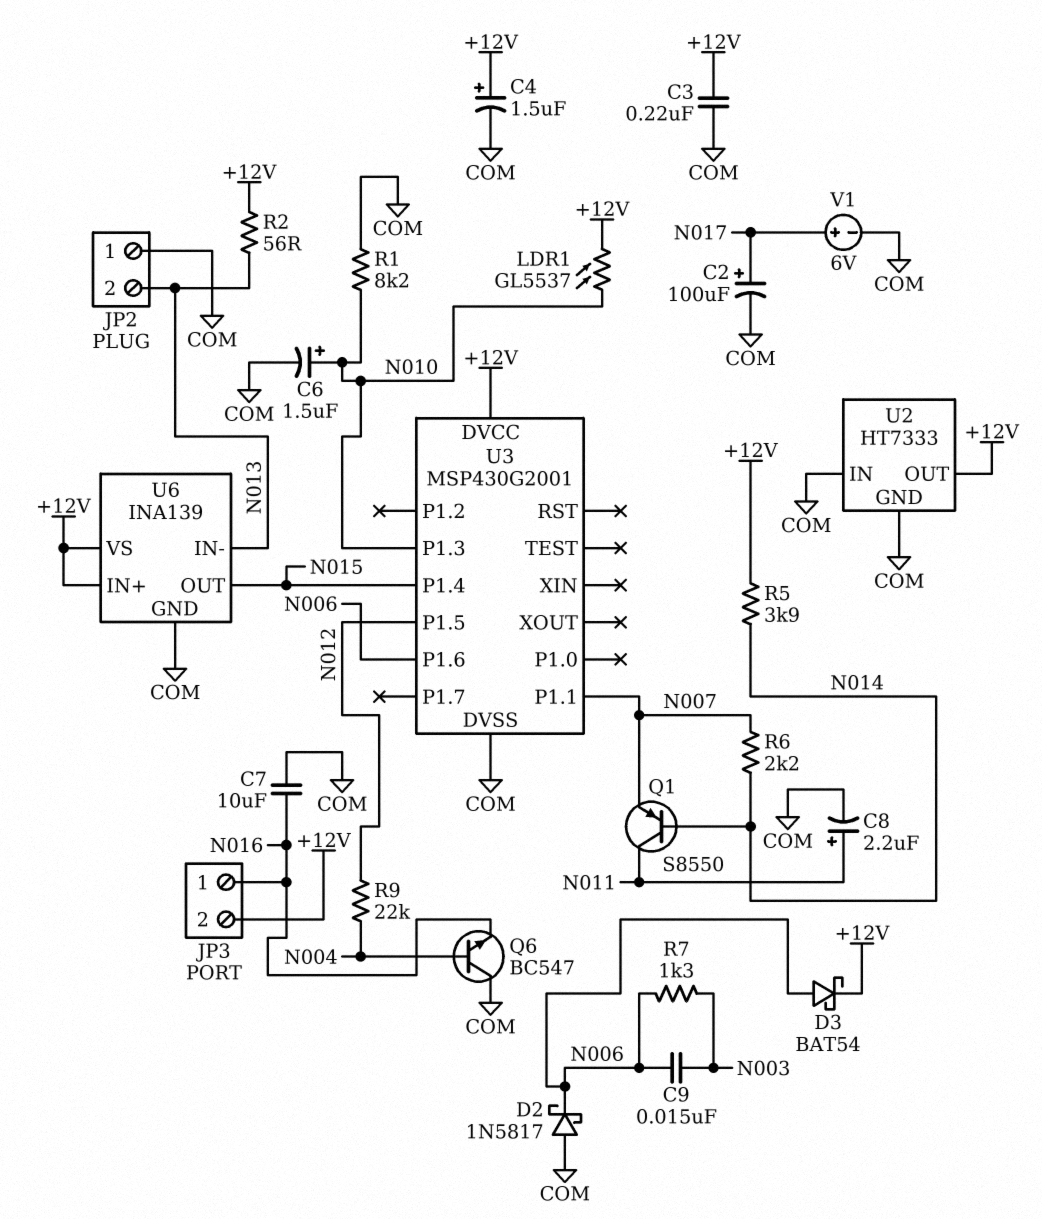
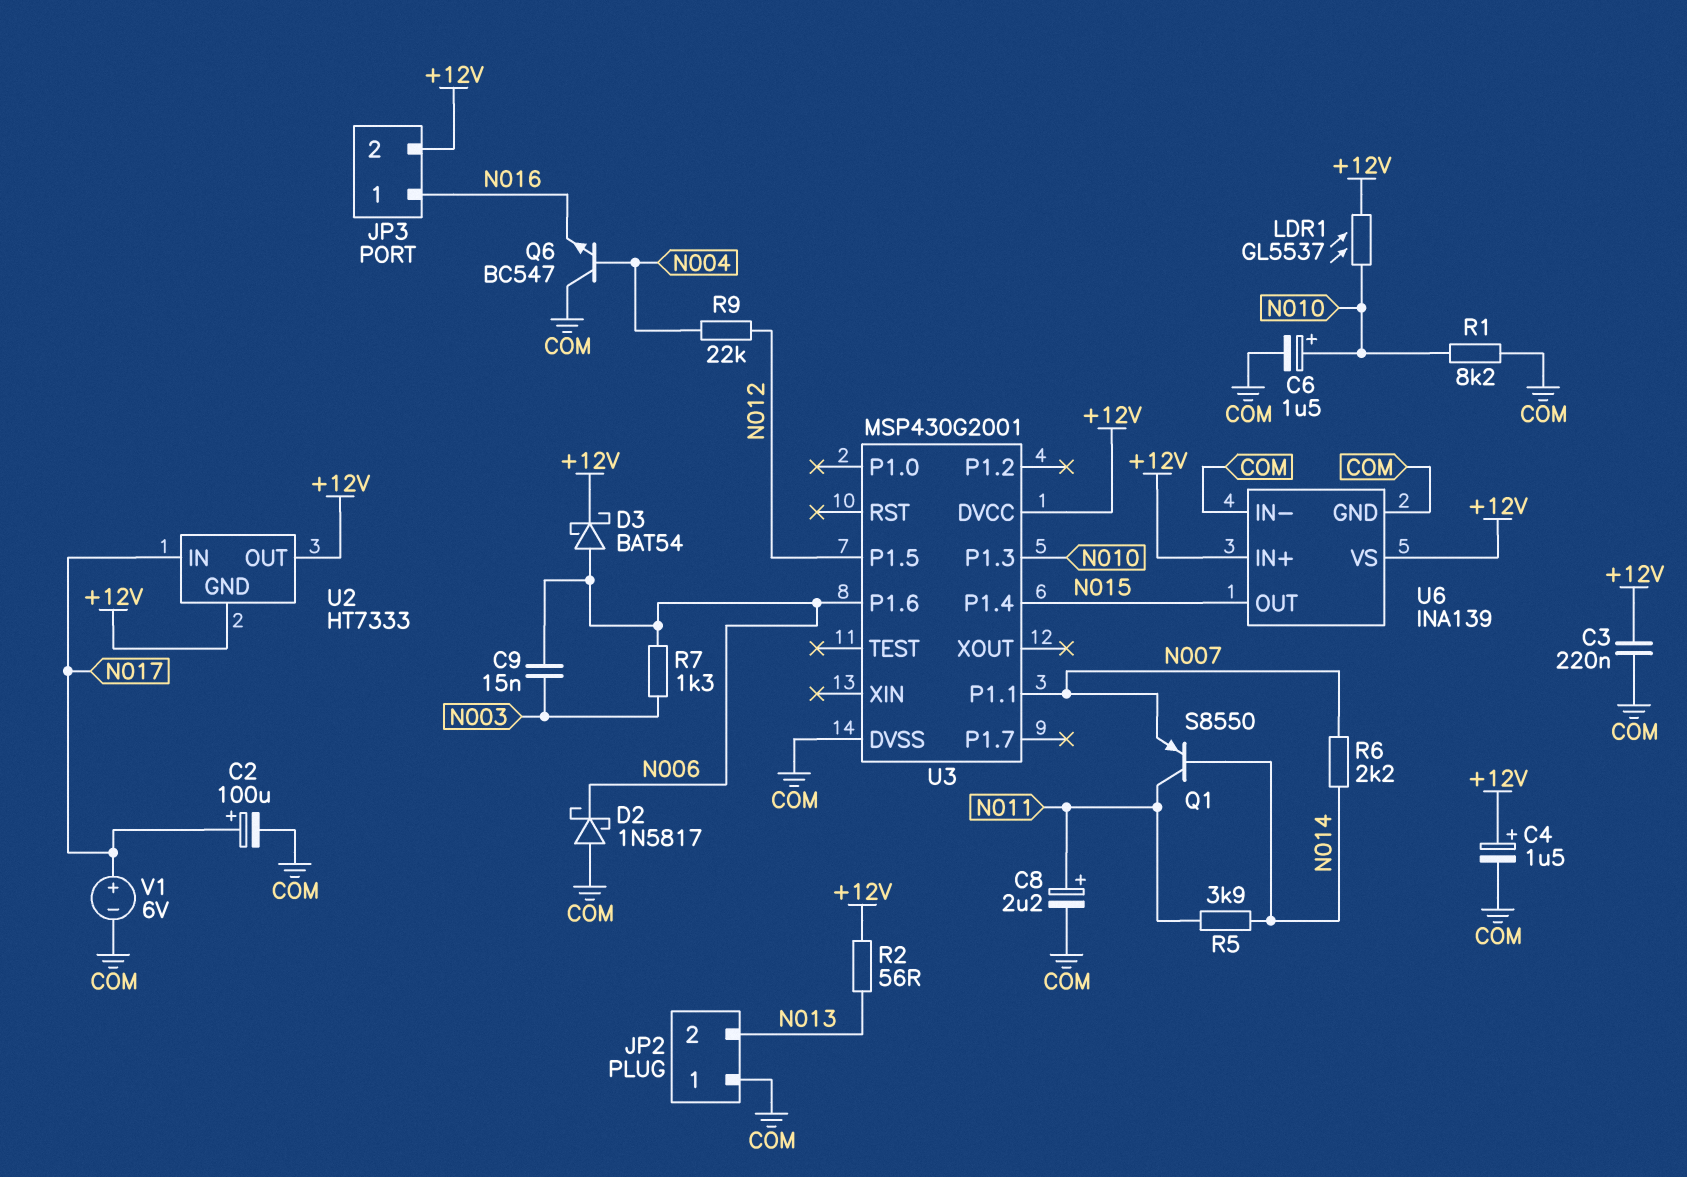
C7: 10uF (COM, N016) -> none
R5: 3.9k (+12V, N014) -> 3.9k (N011, N014)
U2 pin GND: COM -> +12V
U2 pin IN: COM -> N017
U6 pin IN-: N013 -> COM

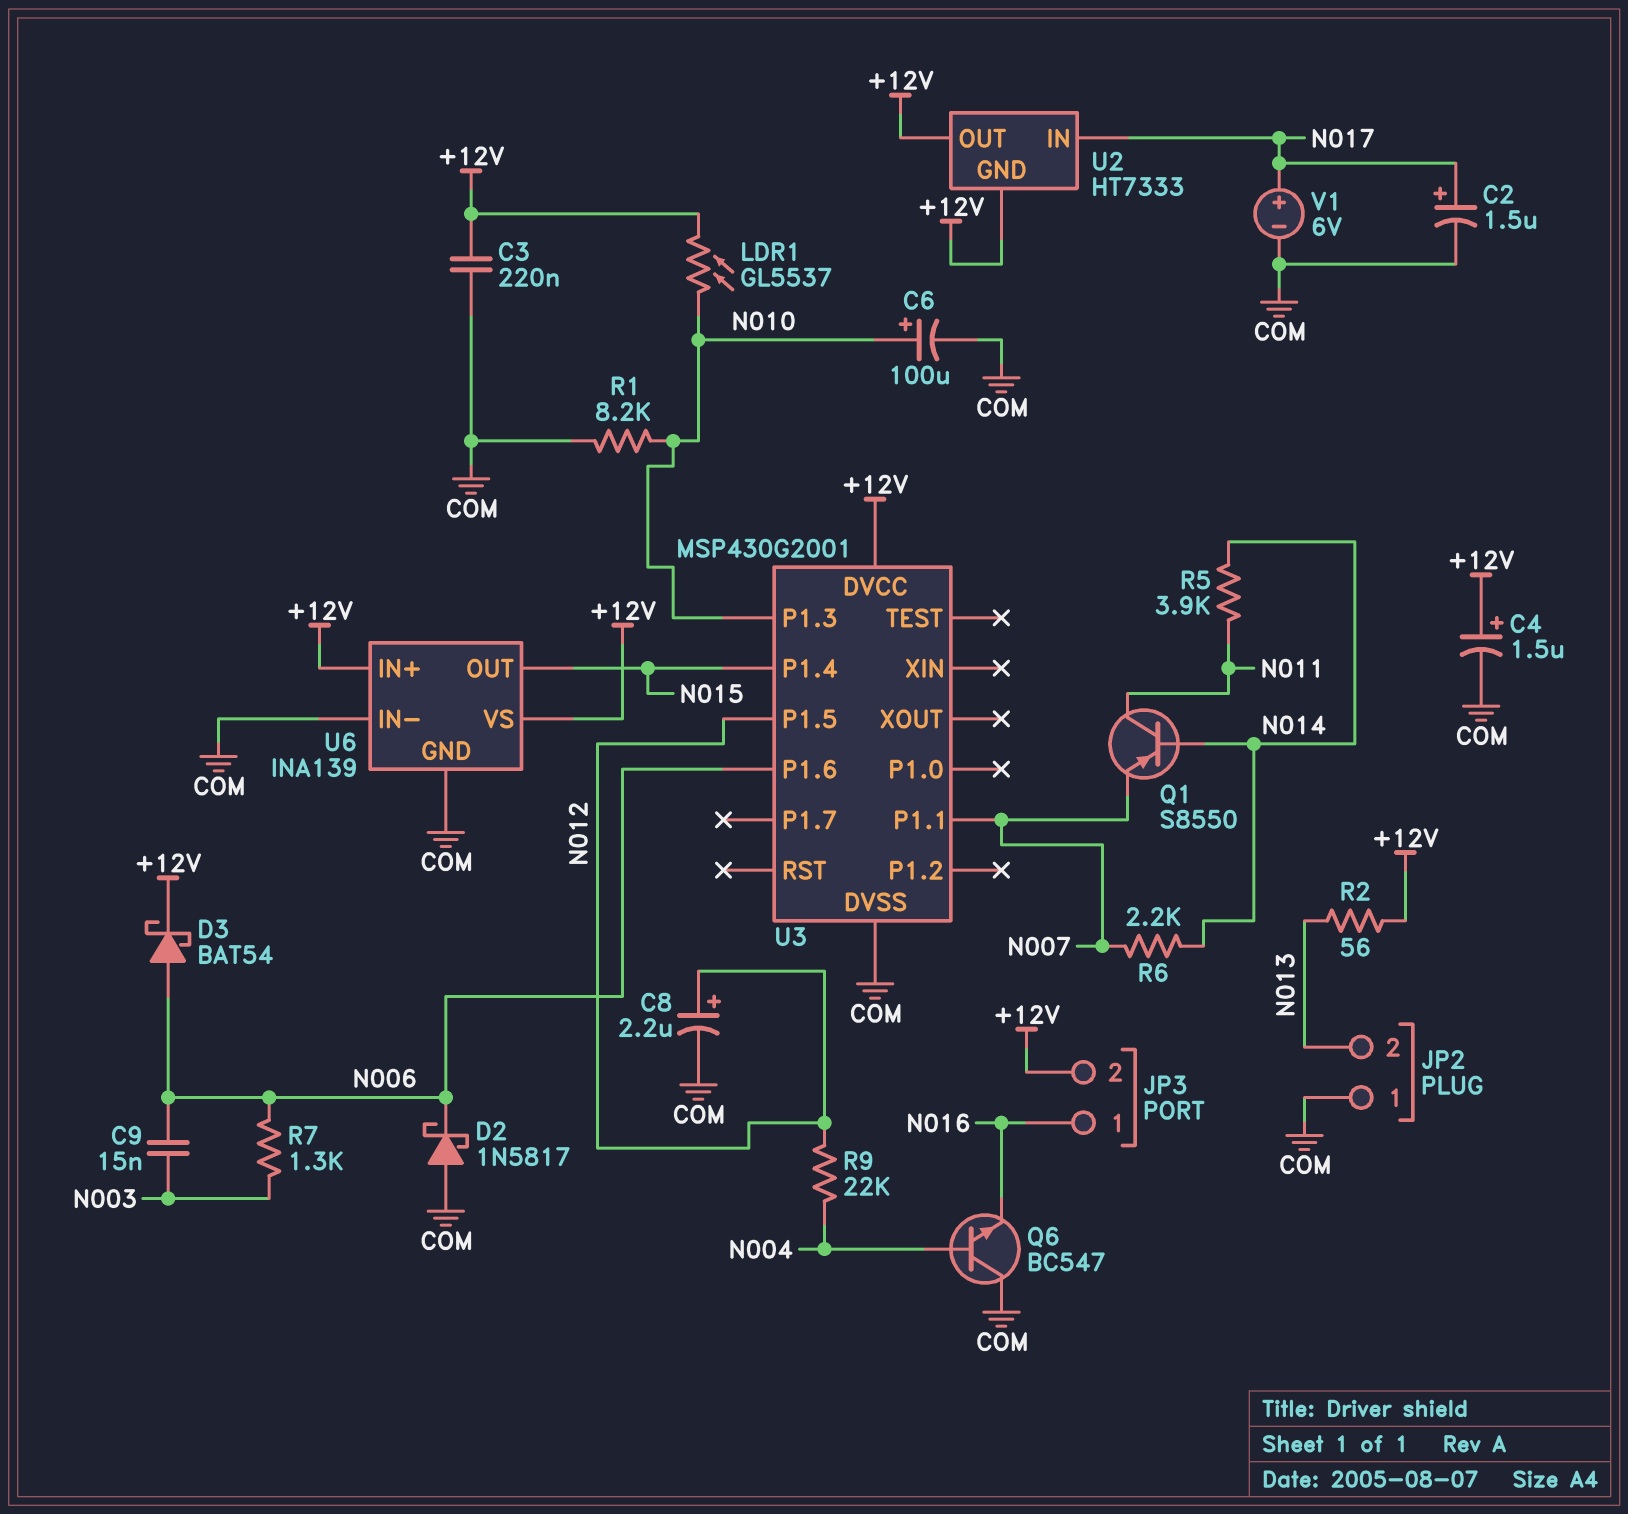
C2: 100uF (plus N017, minus COM) -> 1.5uF (plus N017, minus COM)
C6: 1.5uF (plus N010, minus COM) -> 100uF (plus N010, minus COM)
C8: 2.2uF (plus N011, minus COM) -> 2.2uF (plus N012, minus COM)

